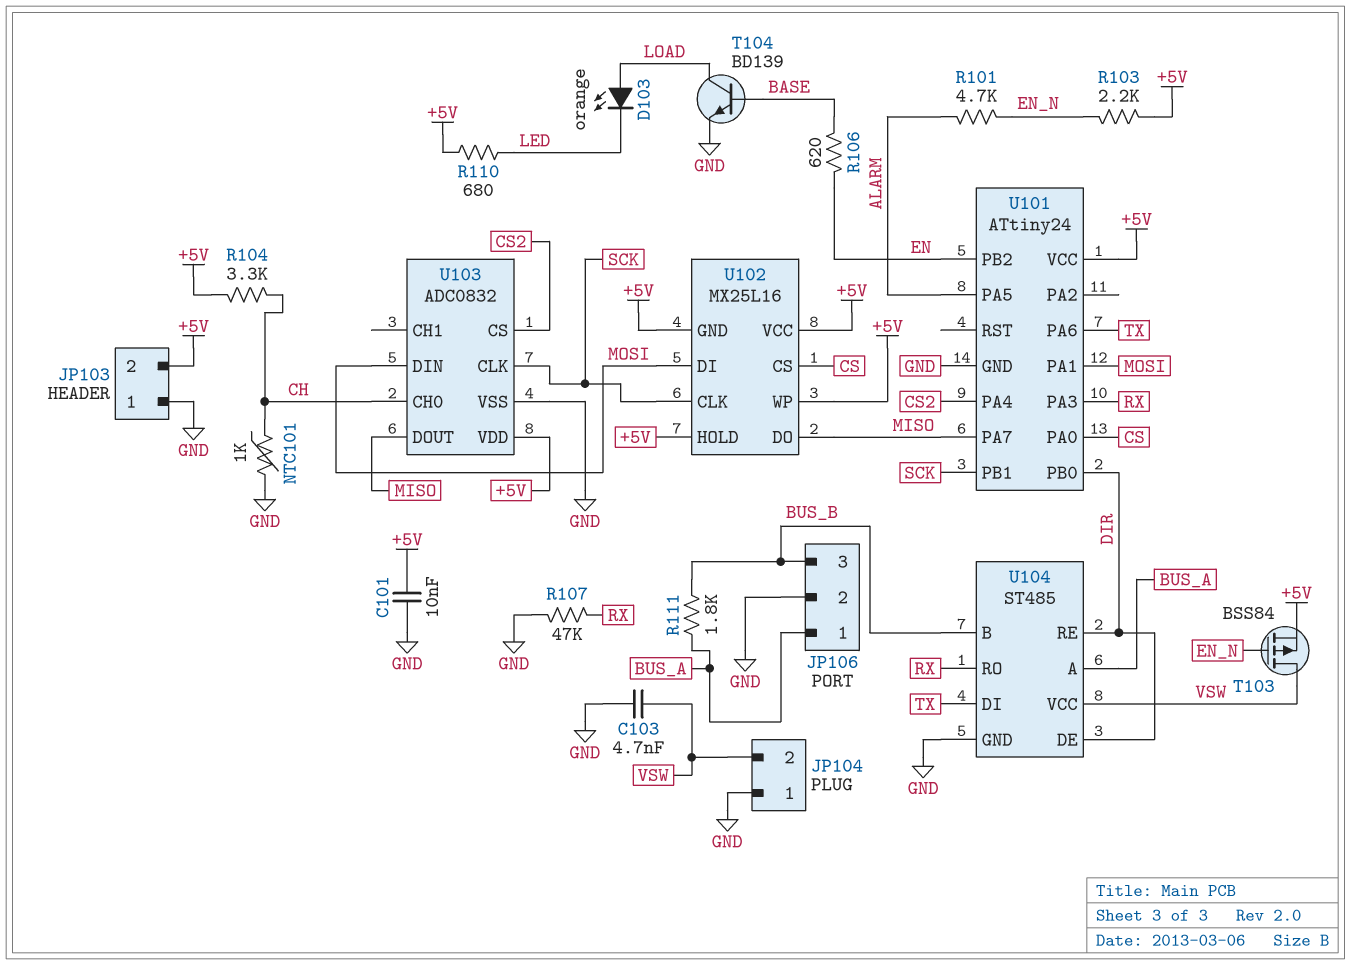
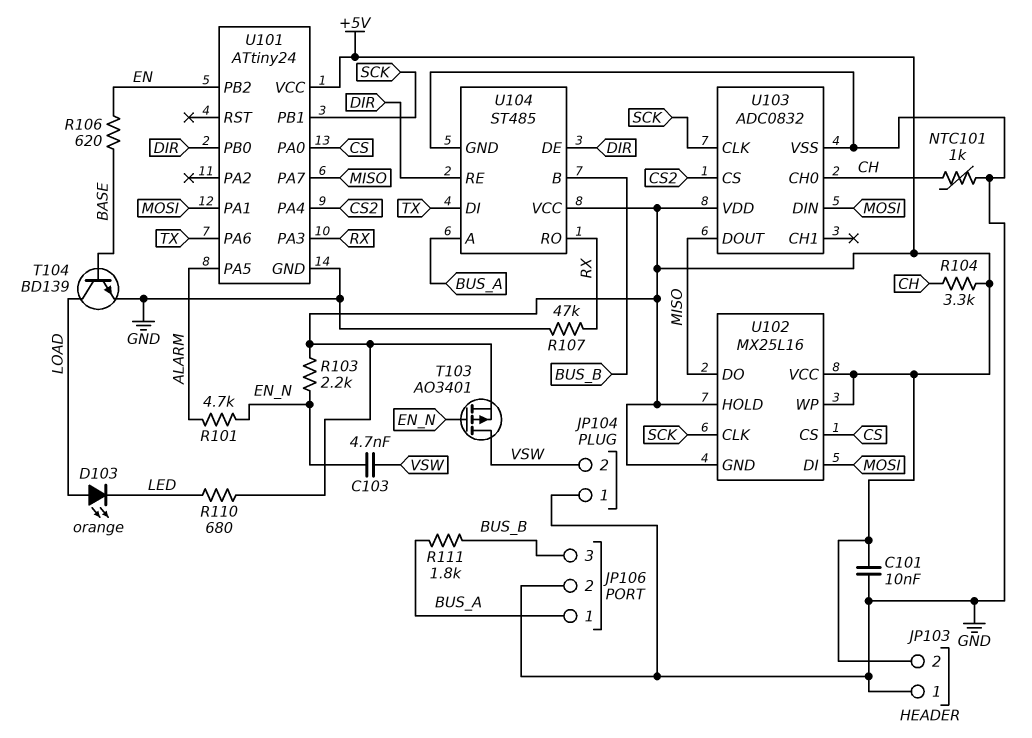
C103: 4.7nF (GND, VSW) -> 4.7nF (EN_N, VSW)
T103: PMOS BSS84 (G EN_N, D VSW, S +5V) -> PMOS AO3401 (G EN_N, D VSW, S +5V)
U104 pin VCC: VSW -> +5V

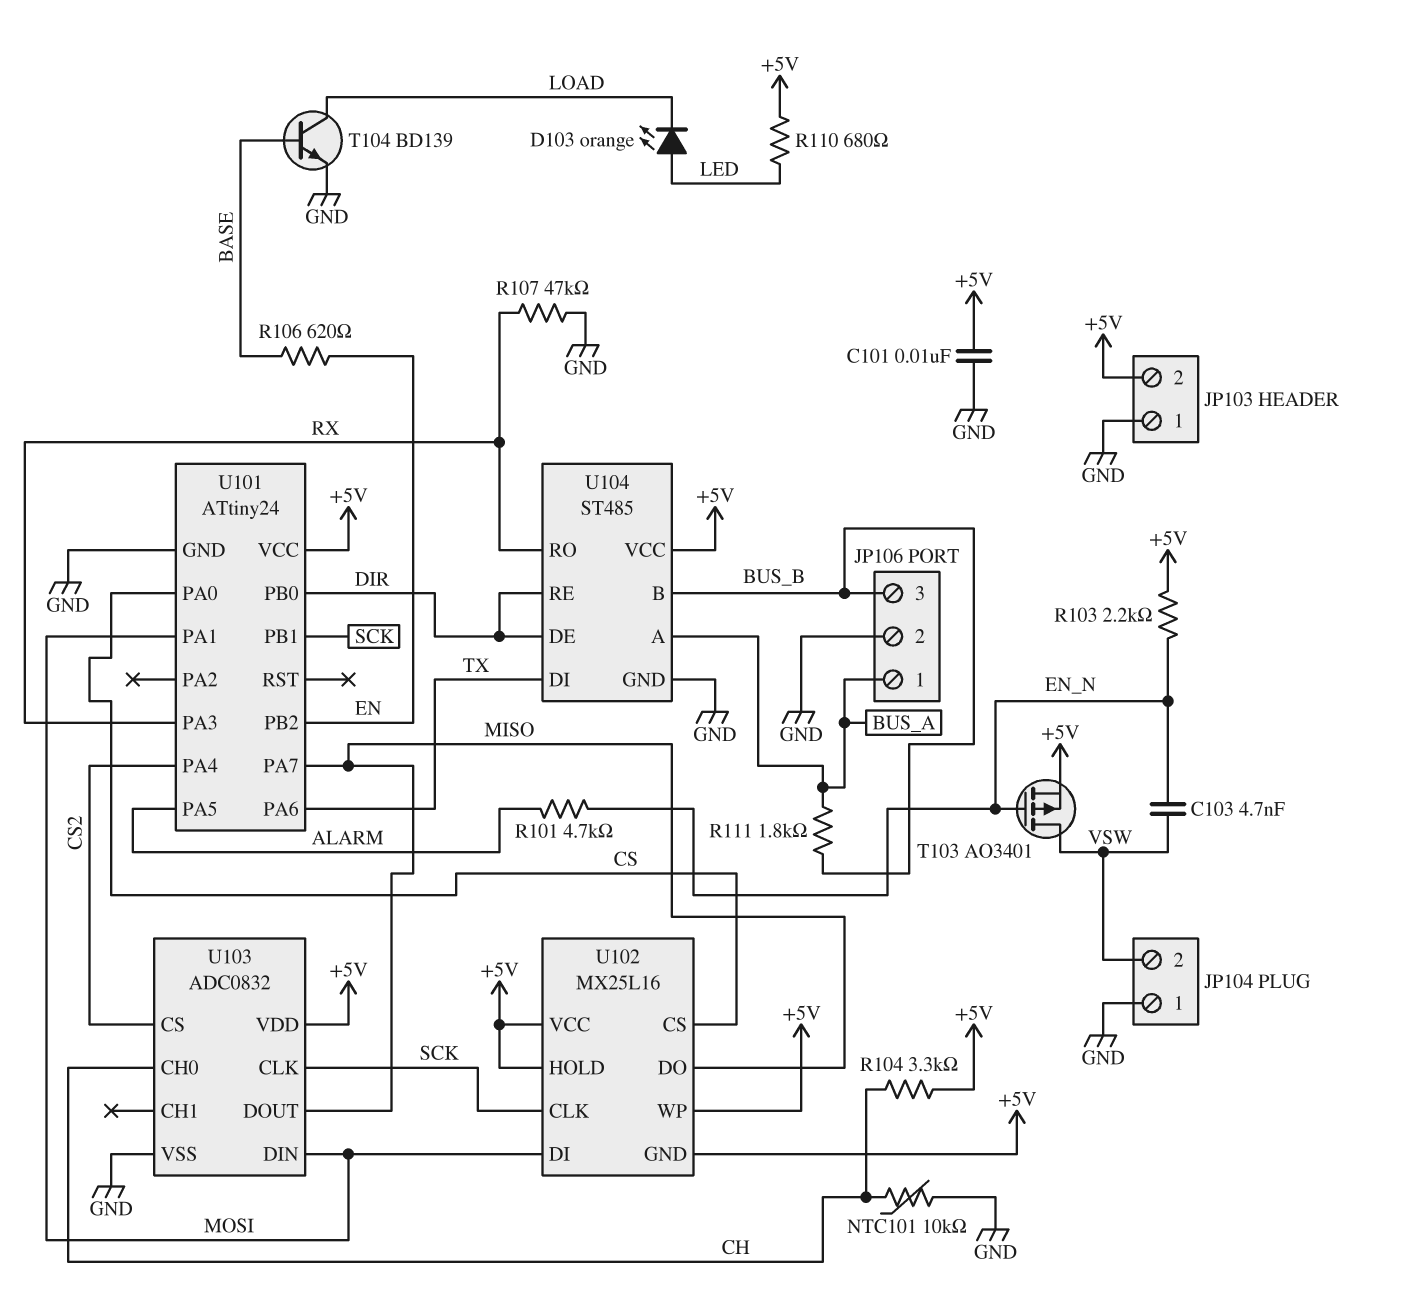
D103: LED orange (A LOAD, K LED) -> LED orange (A LED, K LOAD)
NTC101: 1k (CH, GND) -> 10k (CH, GND)

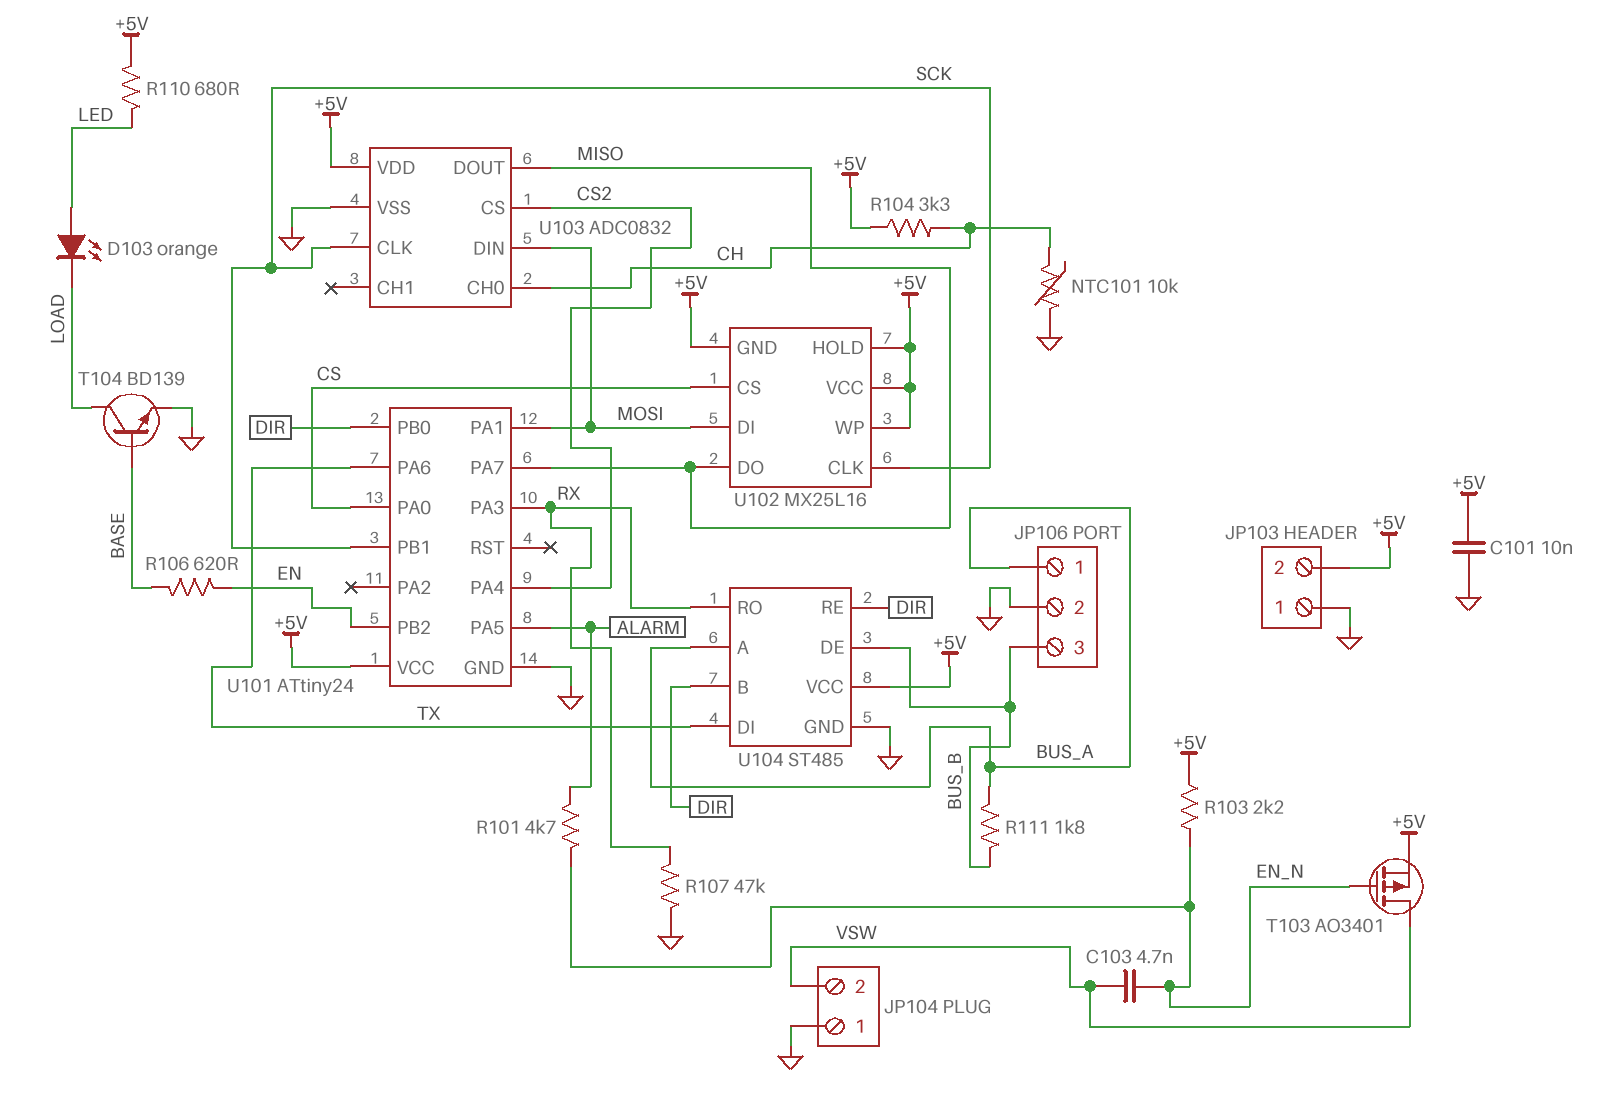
U104 pin B: BUS_B -> DIR
U104 pin DE: DIR -> BUS_B

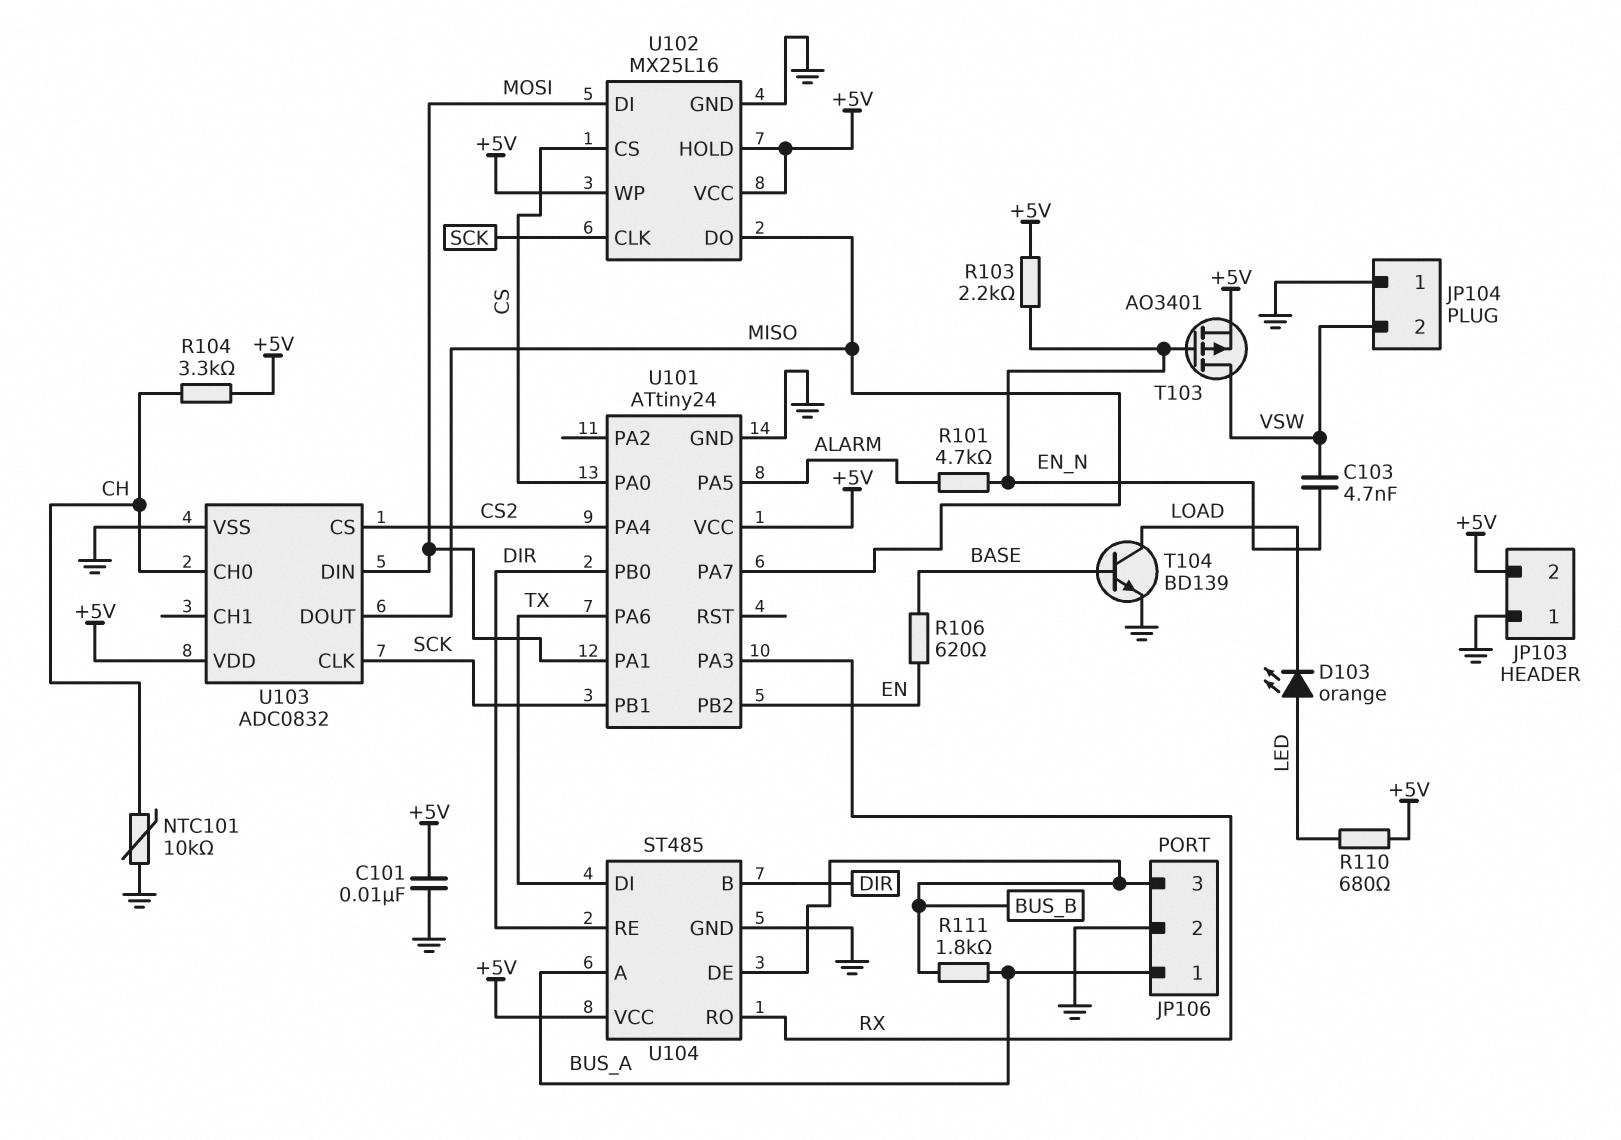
R107: 47k (GND, RX) -> none
U102 pin GND: +5V -> GND

